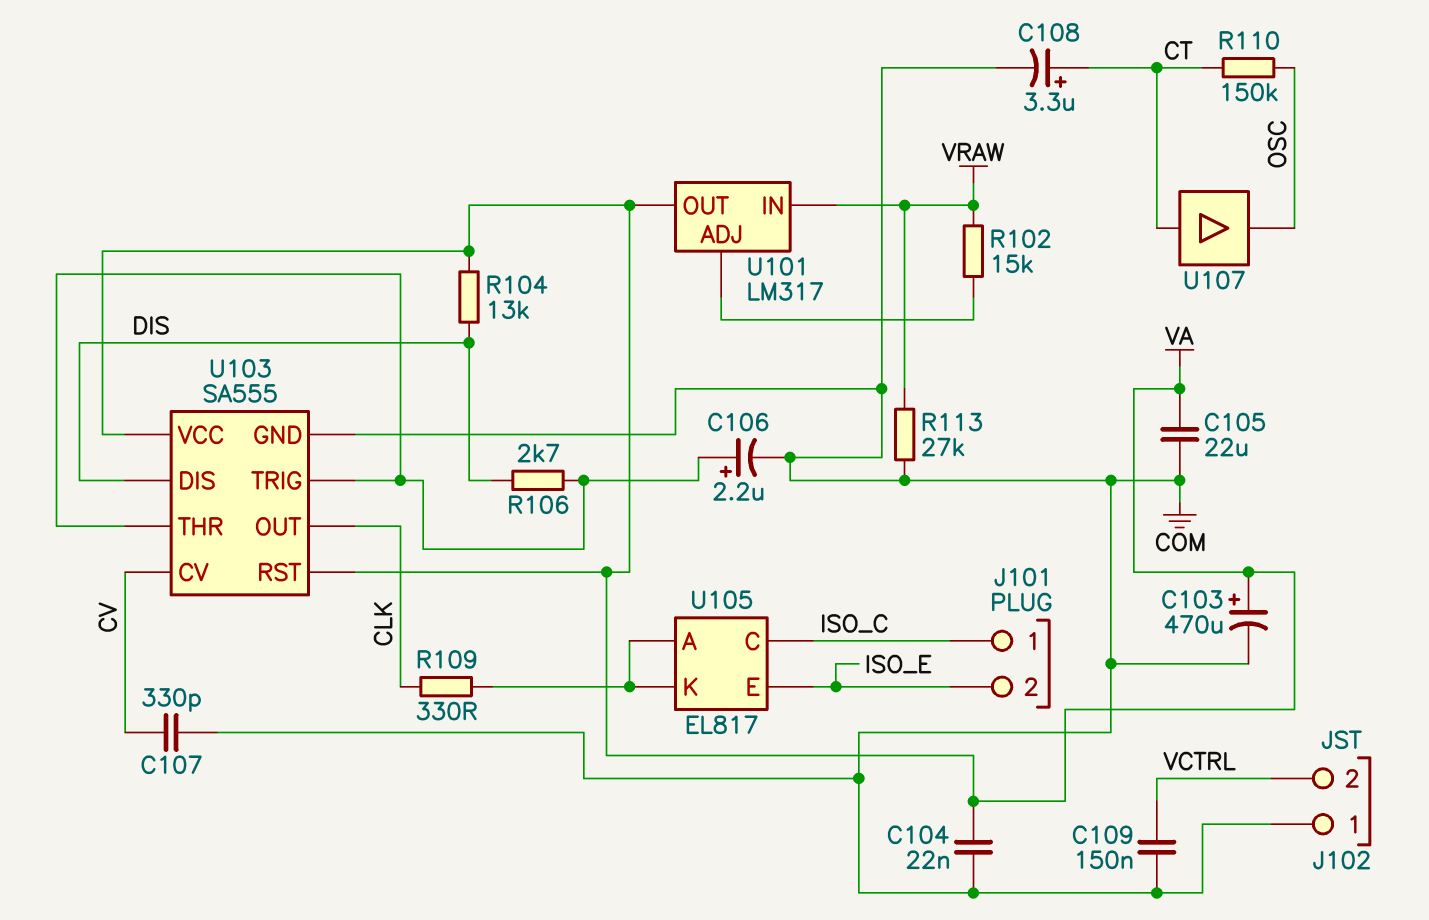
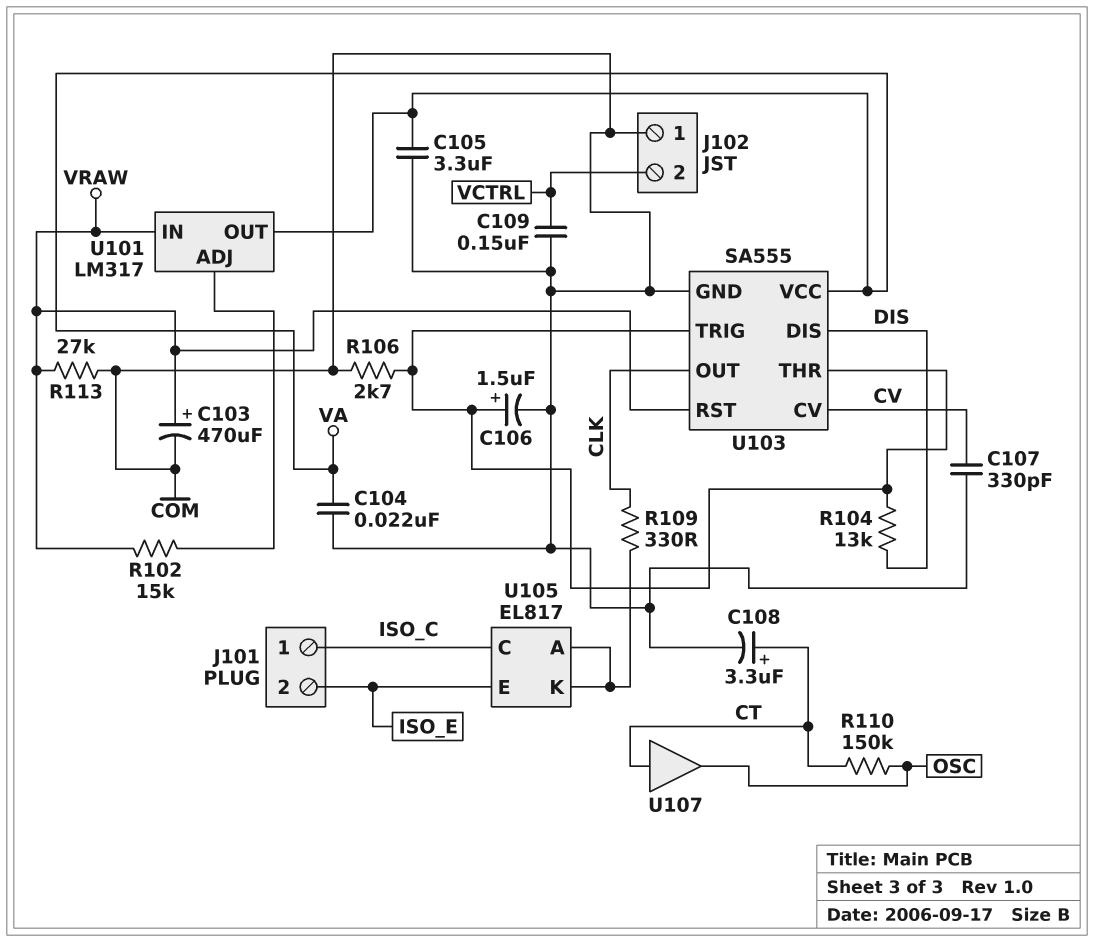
C103: 470uF (plus VA, minus COM) -> 470uF (plus VRAW, minus COM)
C105: 22uF (COM, VA) -> 3.3uF (COM, VA)
C106: 2.2uF (plus U103/THR, minus COM) -> 1.5uF (plus U103/THR, minus COM)
R104: 13k (DIS, VA) -> 13k (DIS, U103/THR)
R106: 2.7k (DIS, U103/THR) -> 2.7k (COM, U103/THR)
U103 pin RST: VA -> VRAW

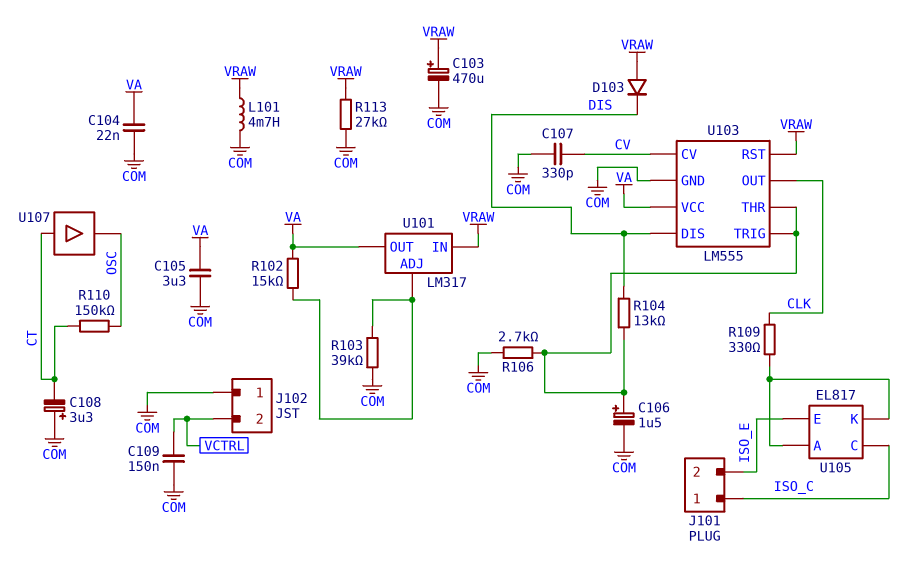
C108: 3.3uF (plus CT, minus COM) -> 3.3uF (plus COM, minus CT)
D103: none -> diode (A VRAW, K DIS)
L101: none -> 4.7mH (COM, VRAW)
R102: 15k (U101/ADJ, VRAW) -> 15k (U101/ADJ, VA)
R103: none -> 39k (COM, U101/ADJ)
U103: SA555 -> LM555

